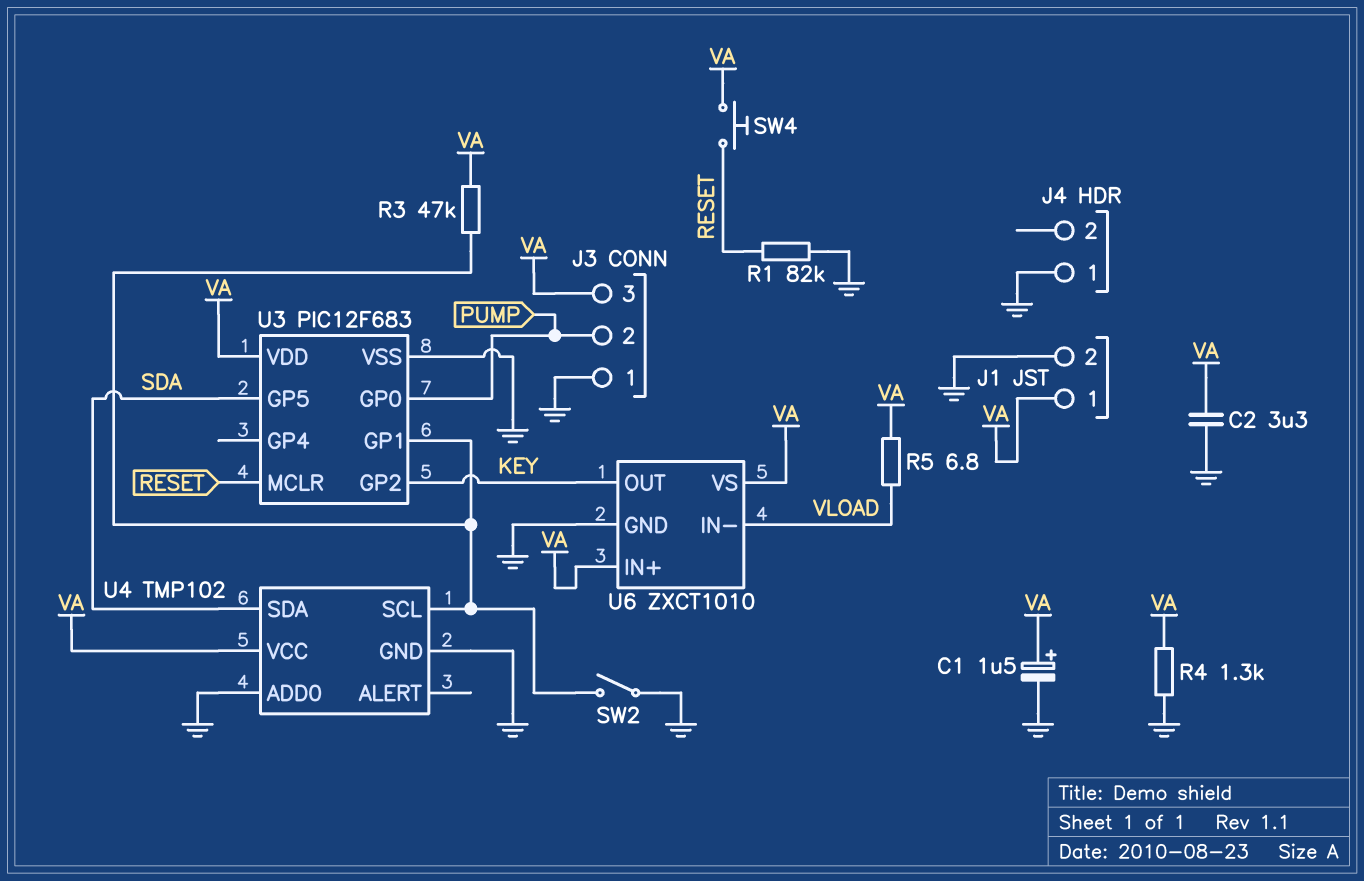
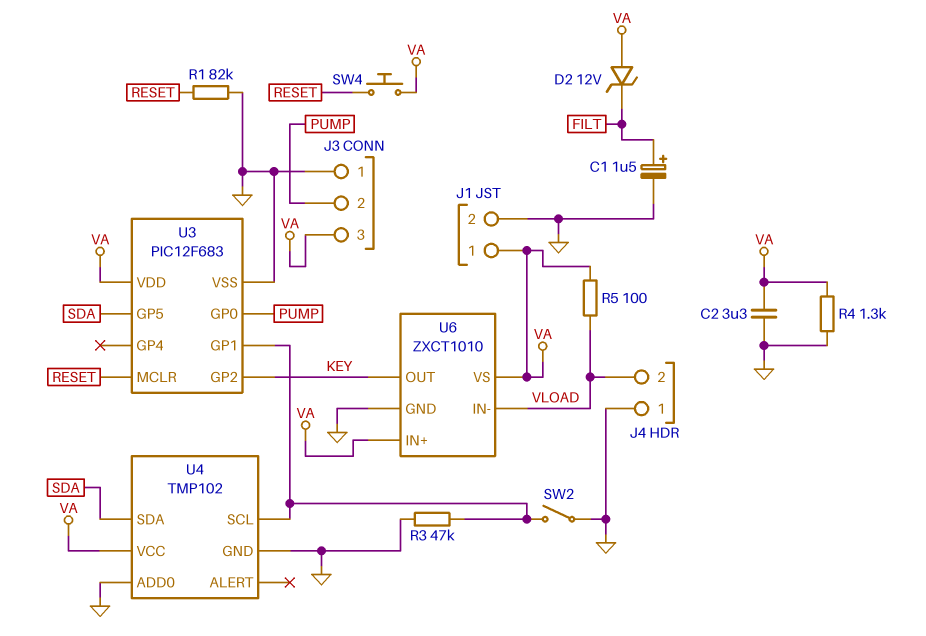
C1: 1.5uF (plus VA, minus GND) -> 1.5uF (plus FILT, minus GND)
D2: none -> zener 12V (A VA, K FILT)
J4 pin 2: none -> VLOAD
R3: 47k (U3/GP1, VA) -> 47k (GND, U3/GP1)
R5: 6.8 (VA, VLOAD) -> 100 (VA, VLOAD)

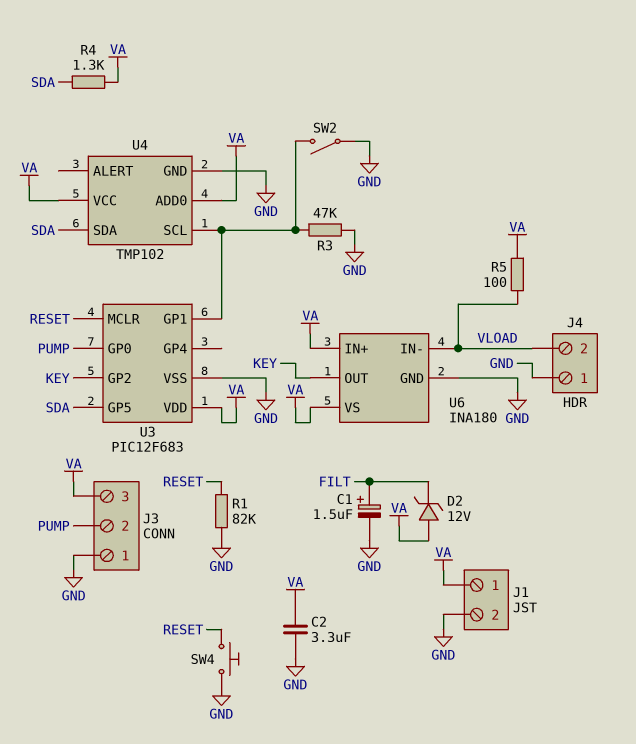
R4: 1.3k (GND, VA) -> 1.3k (SDA, VA)
SW4: button (RESET, VA) -> button (GND, RESET)
U4 pin ADD0: GND -> VA
U6: ZXCT1010 -> INA180

